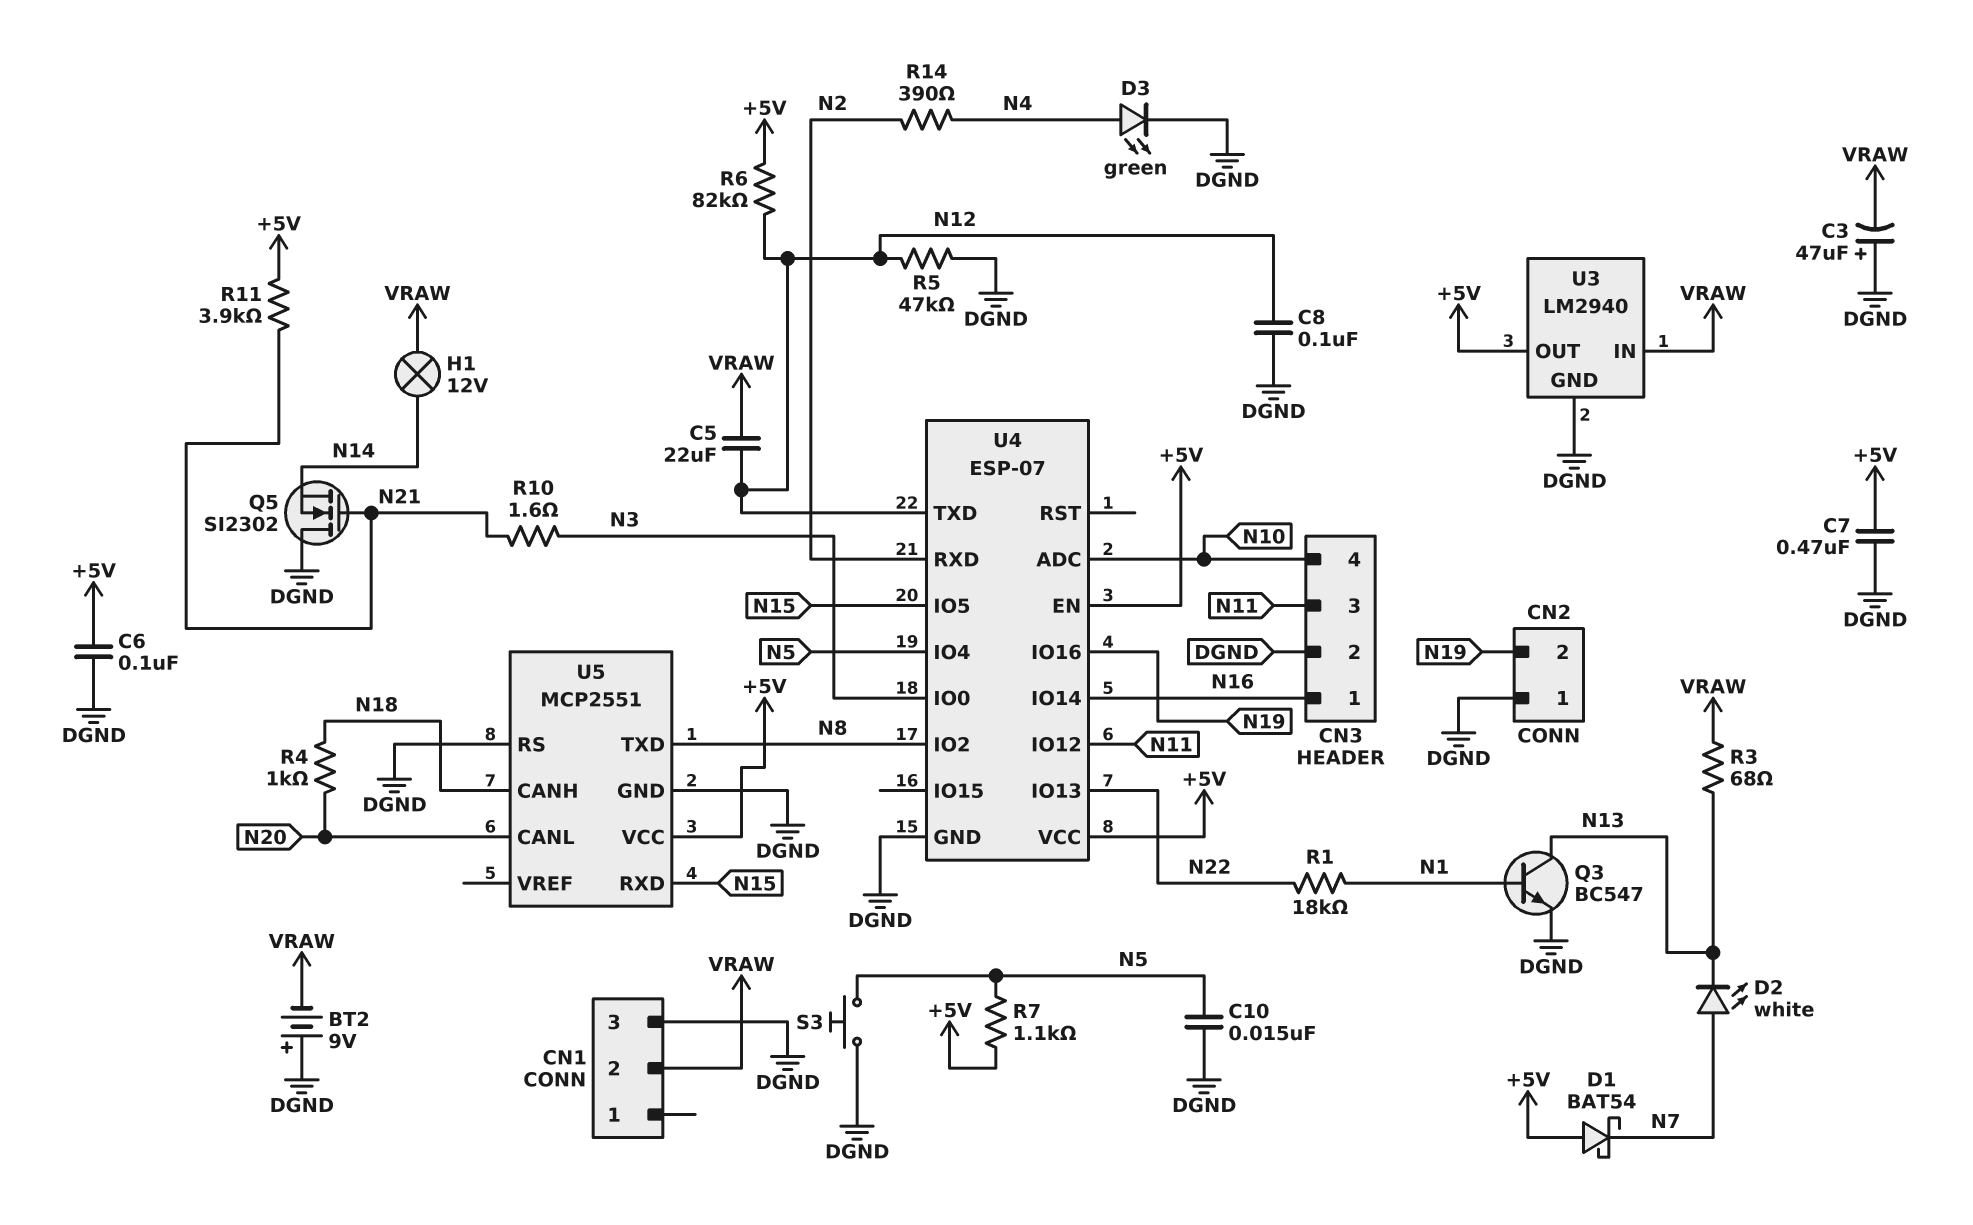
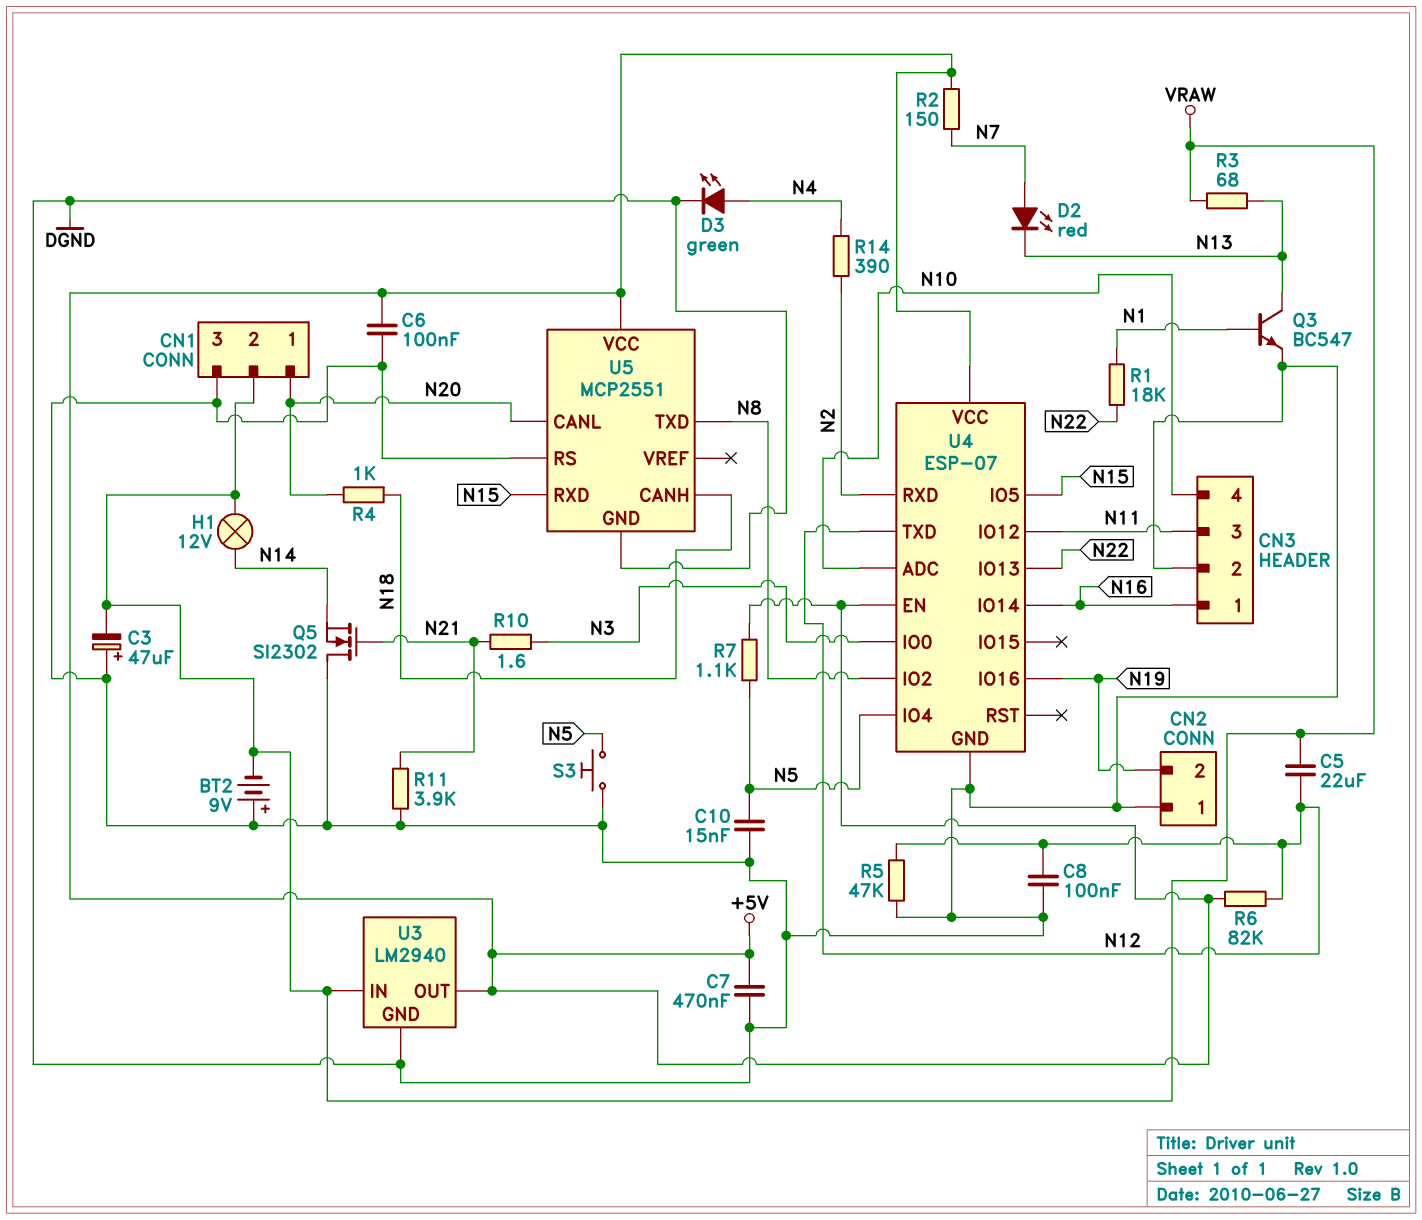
CN1 pin 1: none -> N20
D1: schottky BAT54 (A +5V, K N7) -> none
D2: LED white (A N7, K N13) -> LED red (A N7, K N13)
R2: none -> 150 (+5V, N7)
R11: 3.9k (+5V, N21) -> 3.9k (DGND, N21)

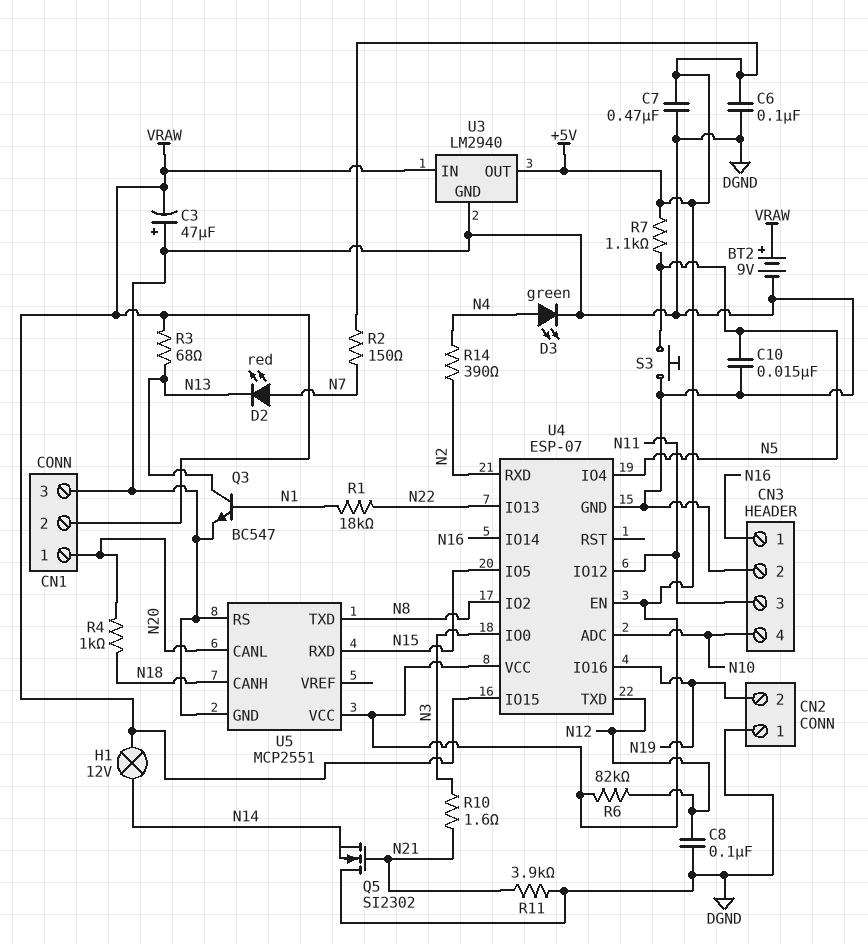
BT2: 9V (plus DGND, minus VRAW) -> 9V (plus VRAW, minus DGND)
C5: 22uF (N12, VRAW) -> none
R5: 47k (DGND, N12) -> none
U4 pin IO15: none -> VRAW

